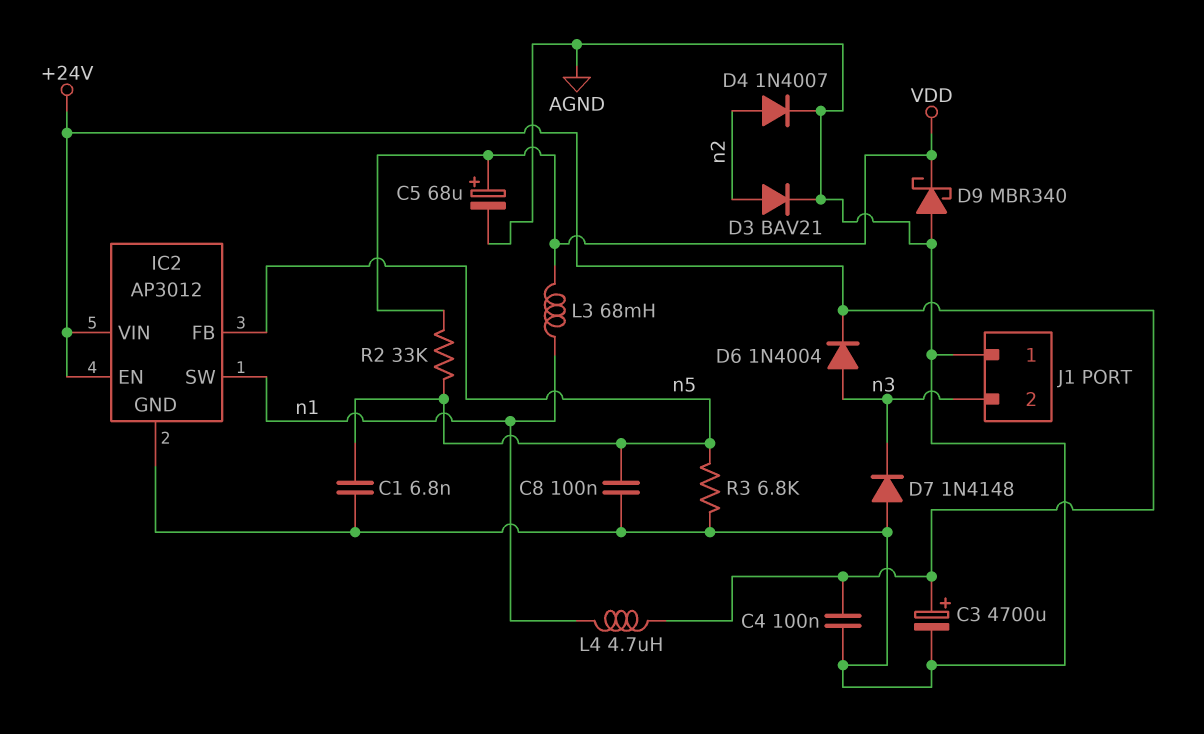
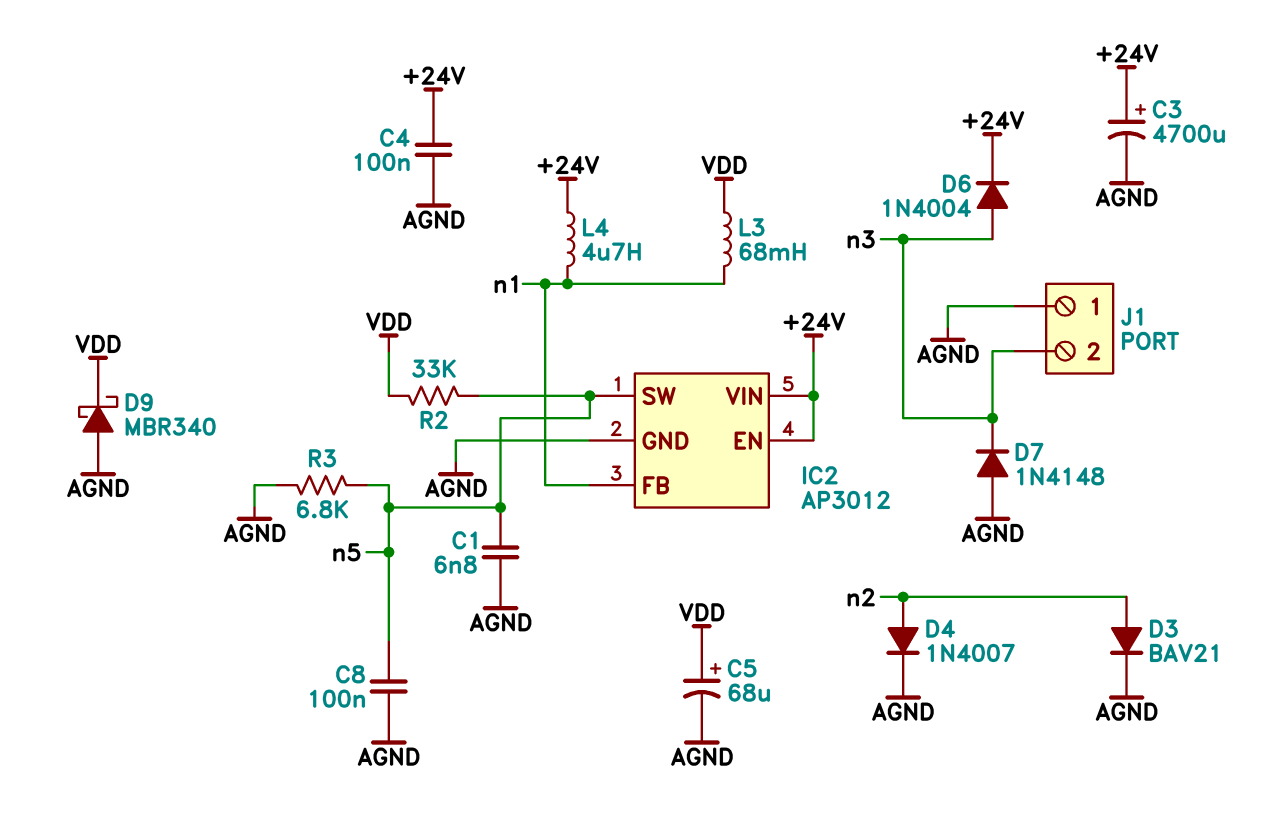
IC2 pin FB: n5 -> n1
IC2 pin SW: n1 -> n5

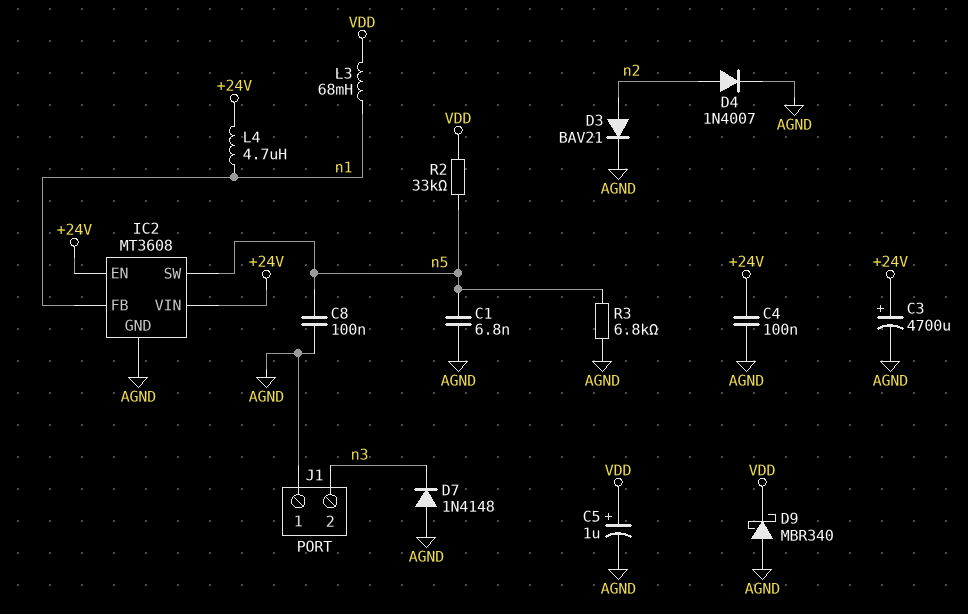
C5: 68uF (plus VDD, minus AGND) -> 1uF (plus VDD, minus AGND)
D6: diode 1N4004 (A n3, K +24V) -> none
IC2: AP3012 -> MT3608

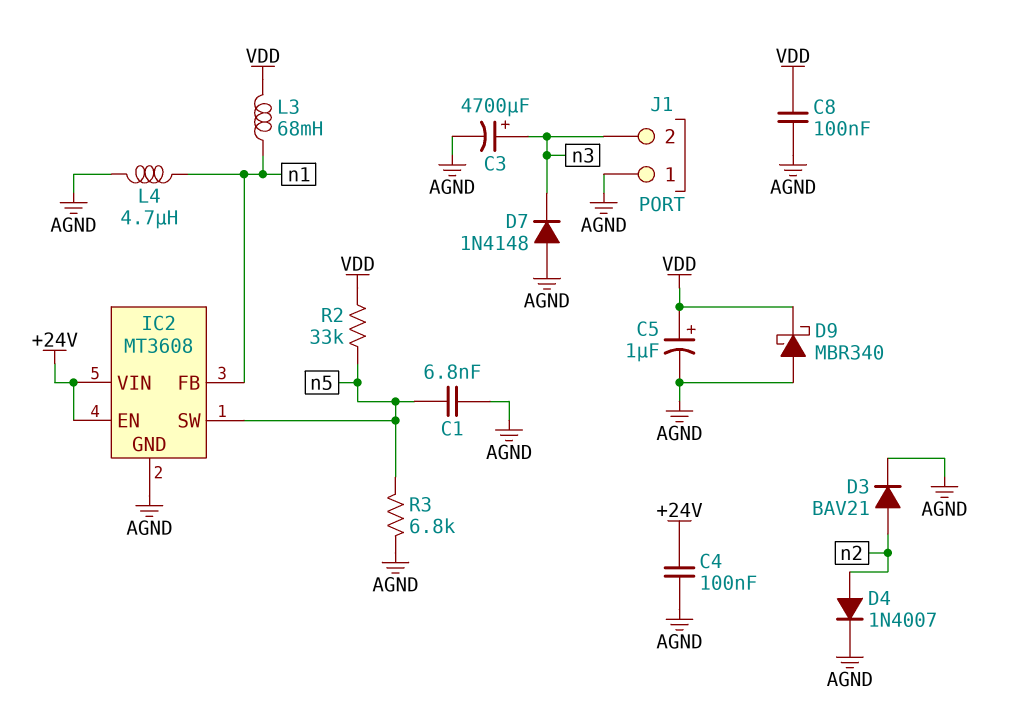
C3: 4700uF (plus +24V, minus AGND) -> 4700uF (plus n3, minus AGND)
C8: 100nF (AGND, n5) -> 100nF (AGND, VDD)
L4: 4.7uH (+24V, n1) -> 4.7uH (AGND, n1)

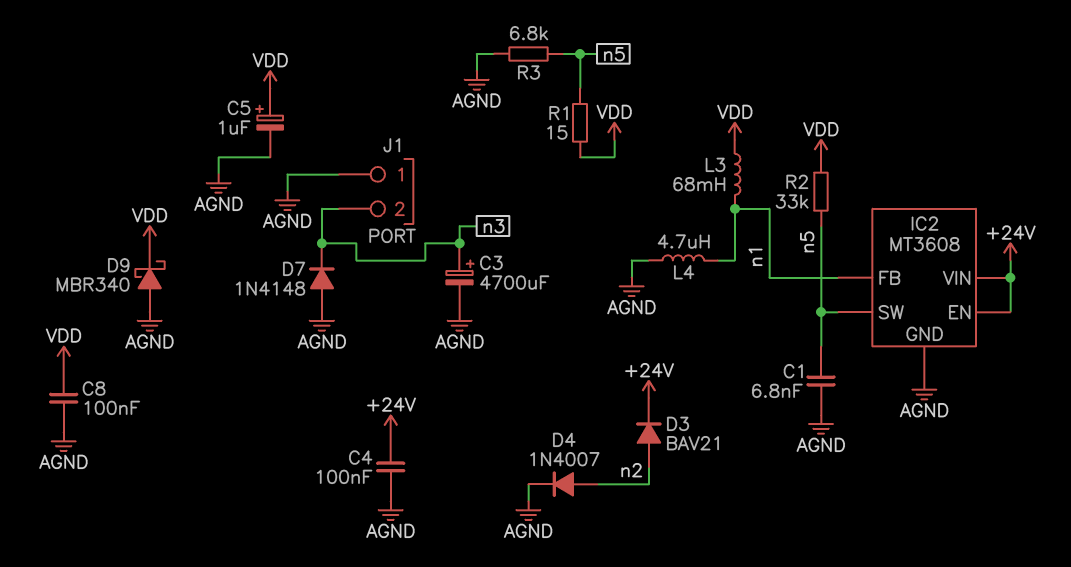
D3: diode BAV21 (A n2, K AGND) -> diode BAV21 (A n2, K +24V)
R1: none -> 15 (VDD, n5)

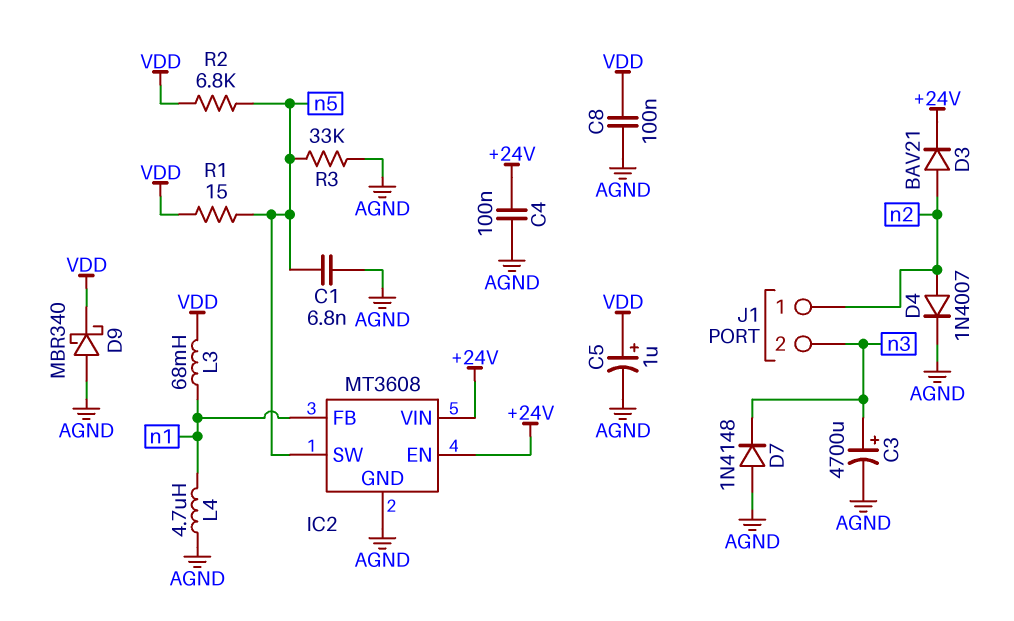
J1 pin 1: AGND -> n2
R2: 33k (VDD, n5) -> 6.8k (VDD, n5)
R3: 6.8k (AGND, n5) -> 33k (AGND, n5)

